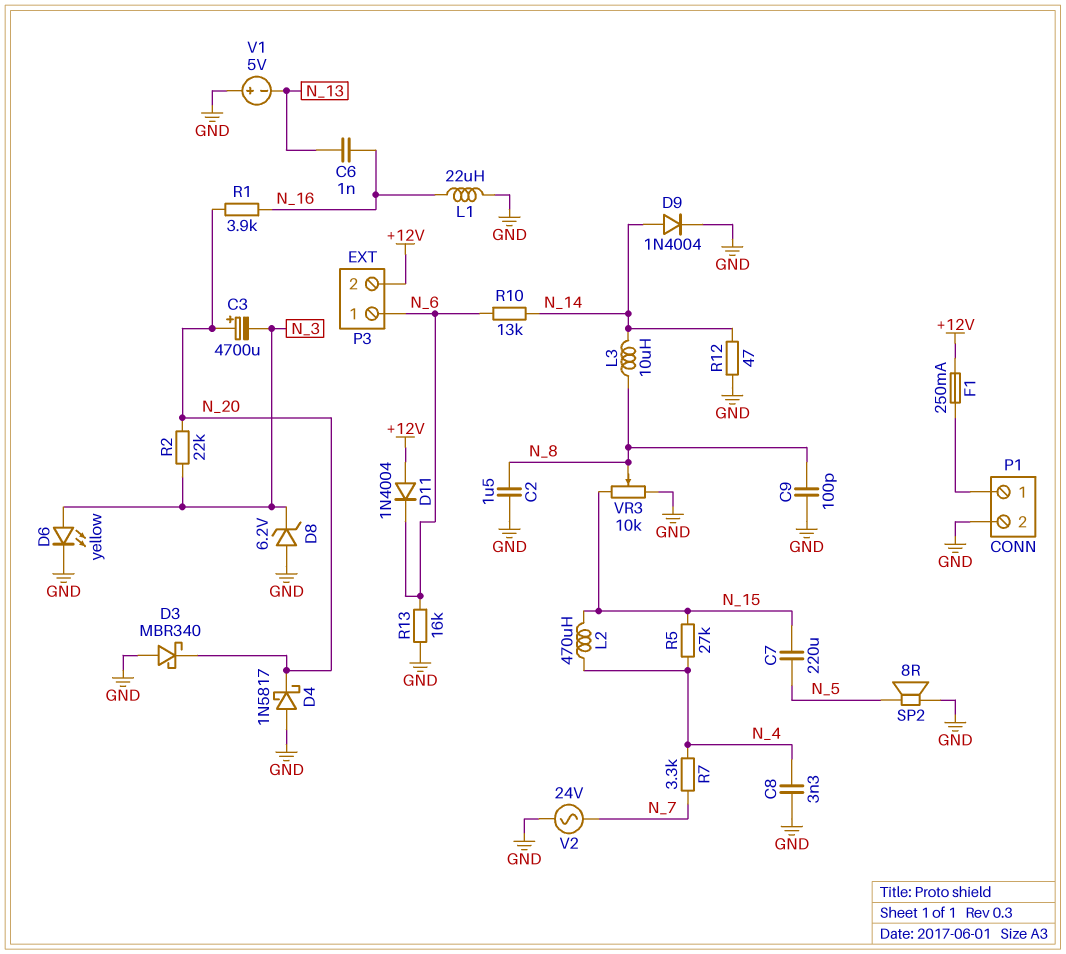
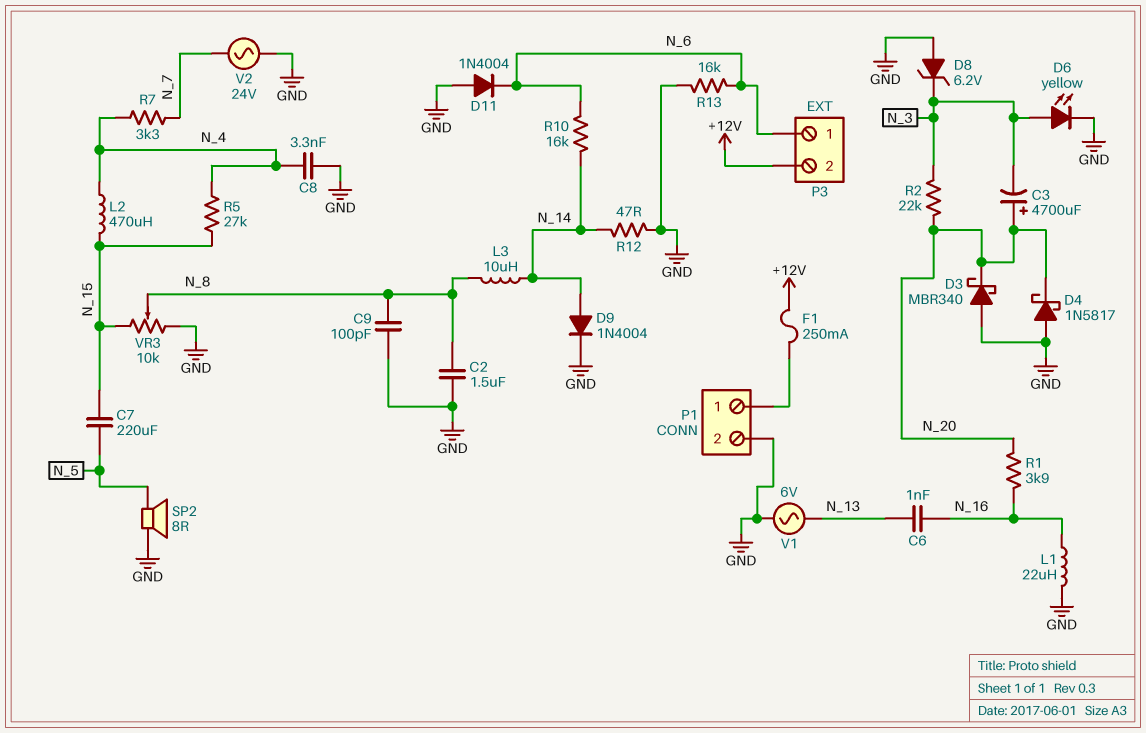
D11: diode 1N4004 (A +12V, K N_6) -> diode 1N4004 (A GND, K N_6)
R10: 13k (N_6, N_14) -> 16k (N_6, N_14)
V1: 5V (plus GND, minus N_13) -> AC 6V (GND, N_13)

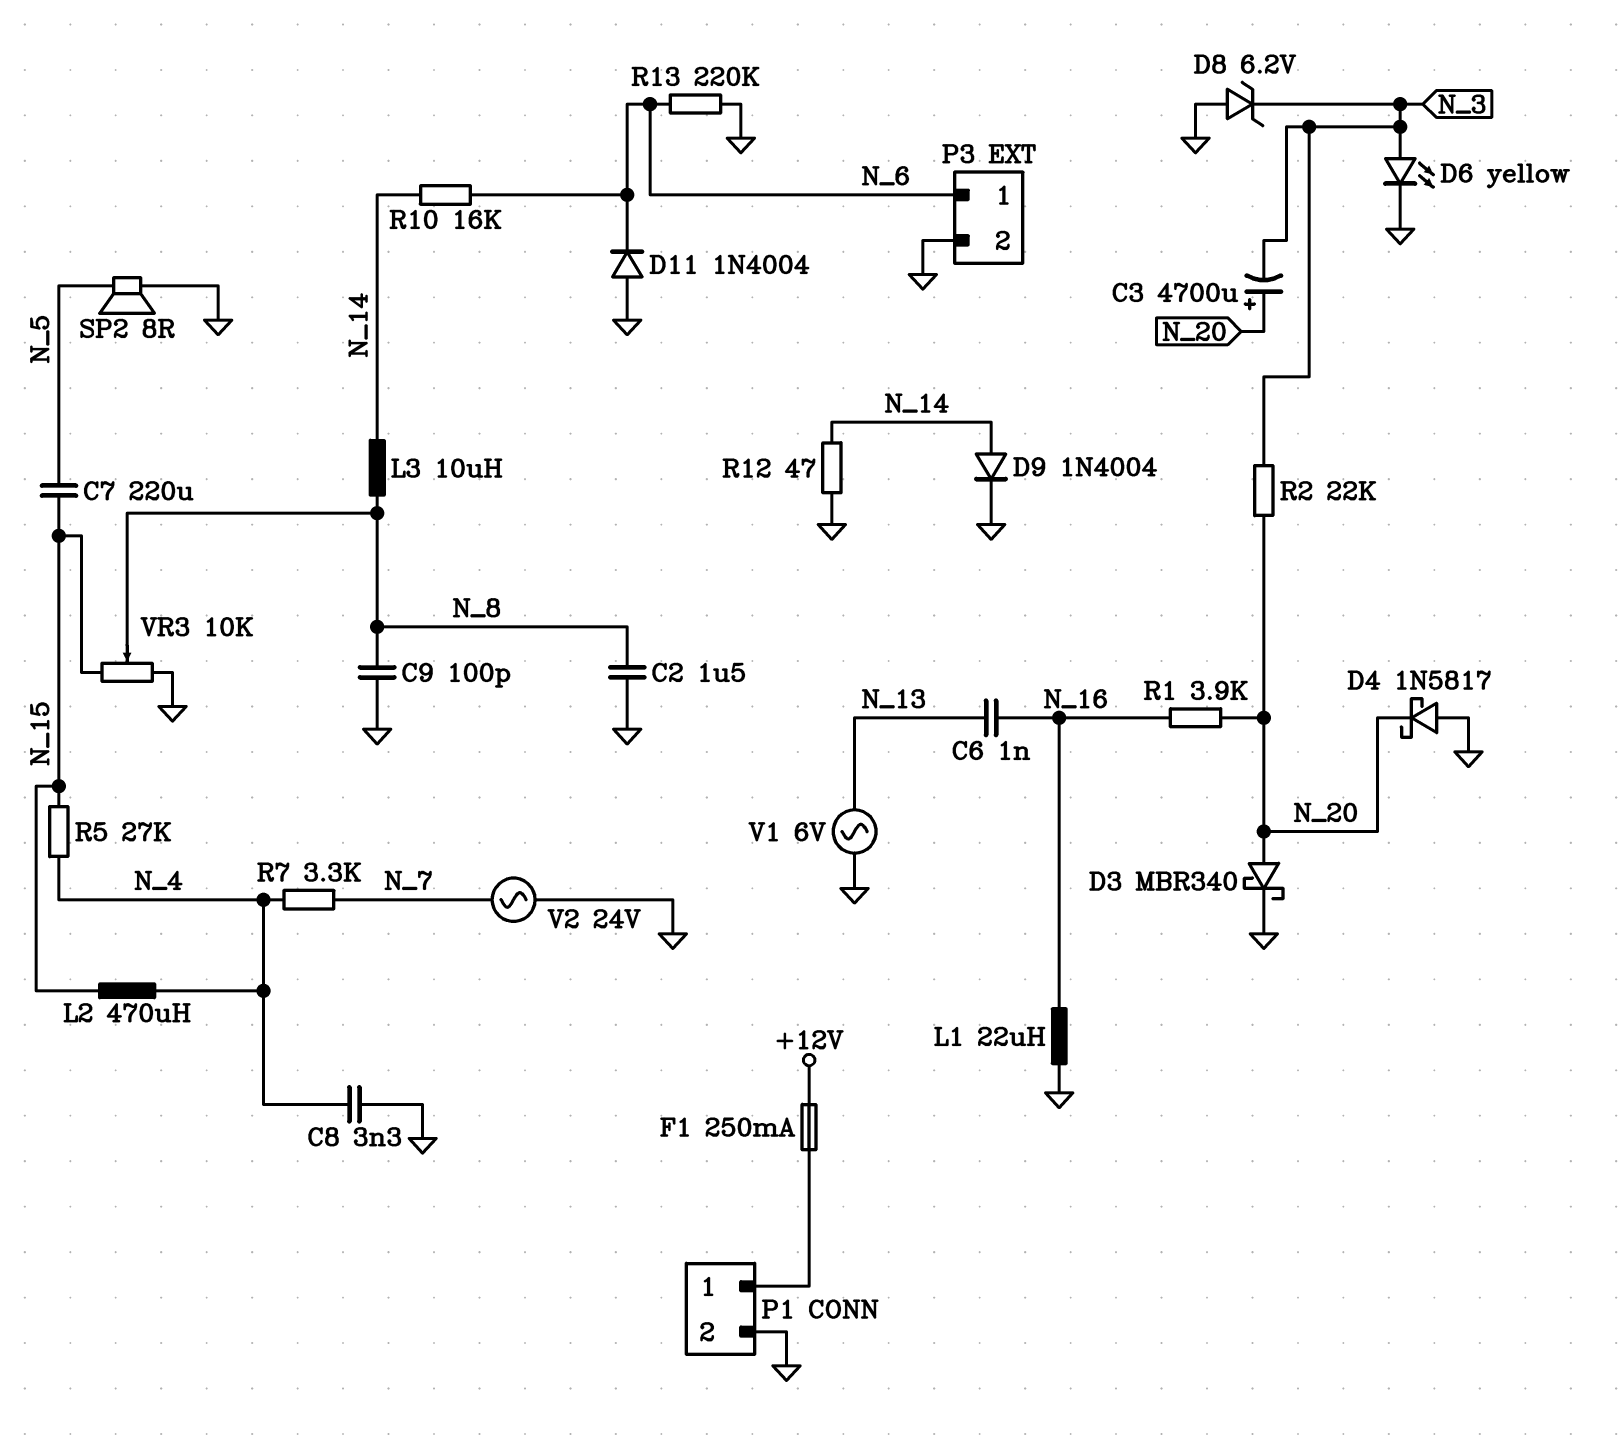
D3: schottky MBR340 (A GND, K N_20) -> schottky MBR340 (A N_20, K GND)
P3 pin 2: +12V -> GND
R13: 16k (GND, N_6) -> 220k (GND, N_6)

